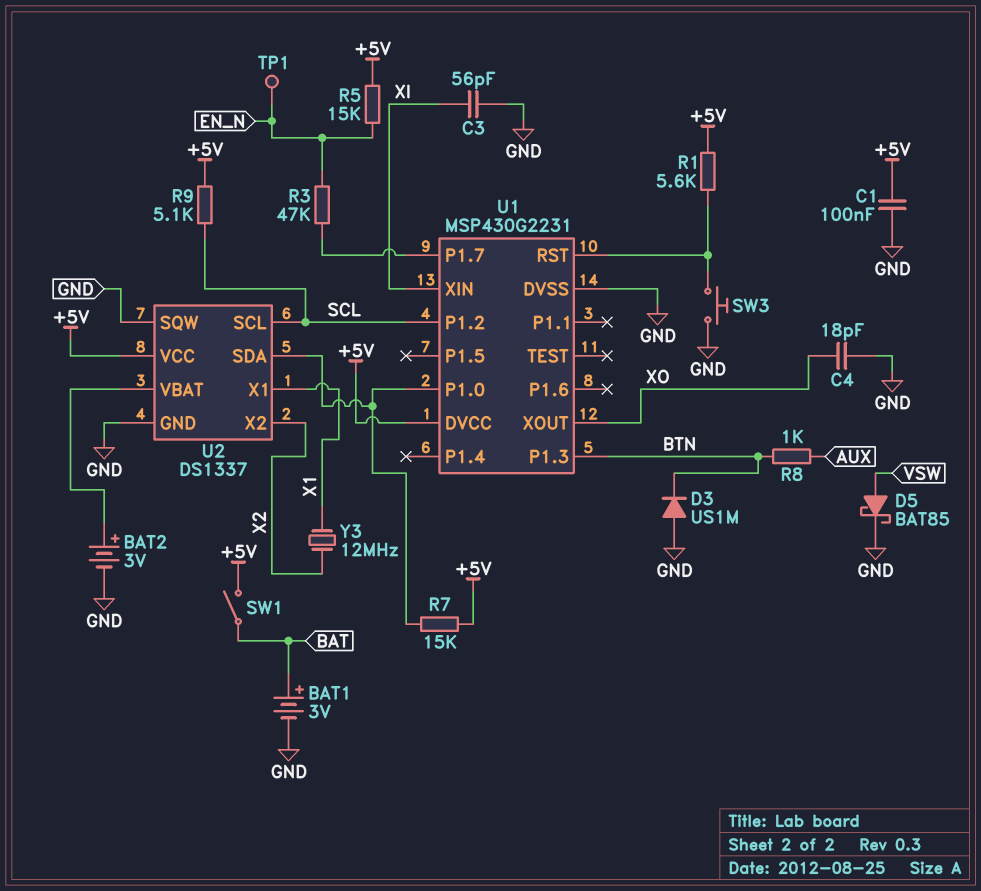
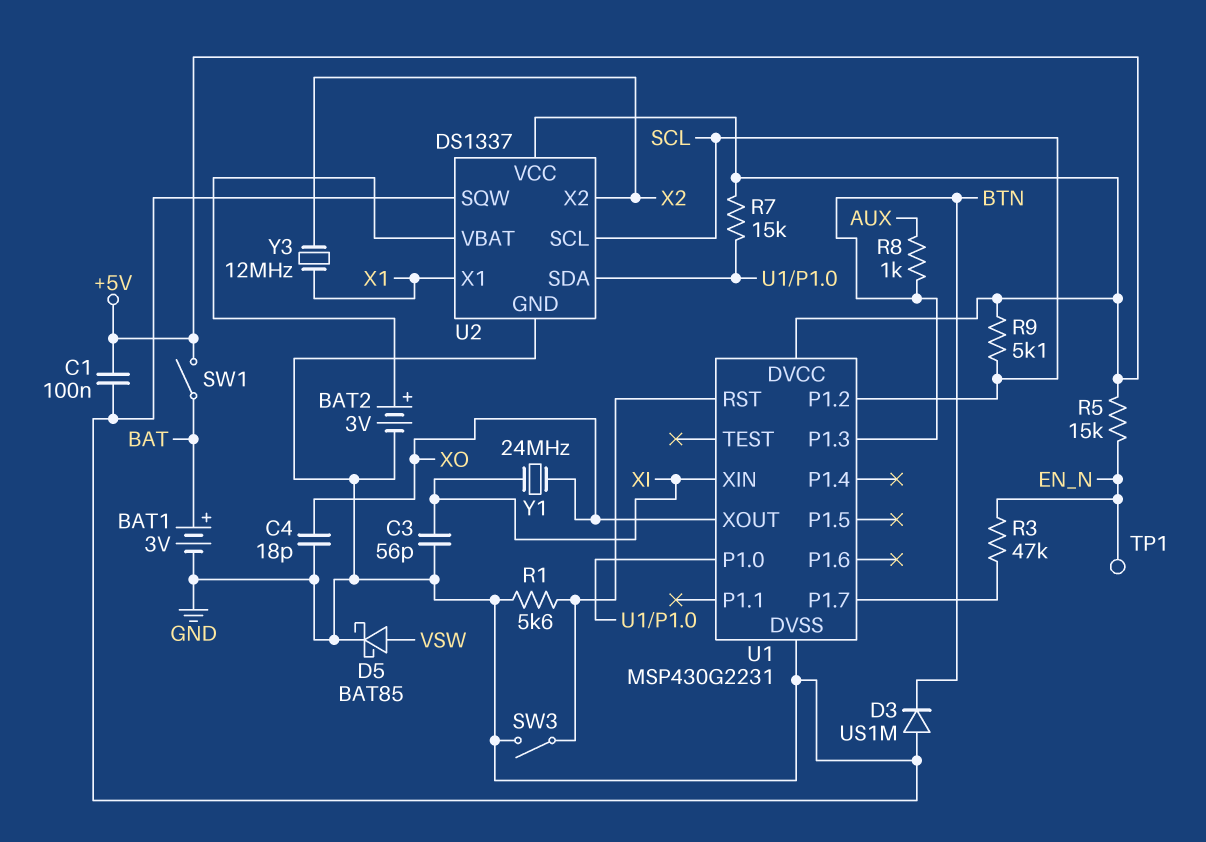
R1: 5.6k (+5V, U1/RST) -> 5.6k (GND, U1/RST)
SW3: button (GND, U1/RST) -> switch (GND, U1/RST)
Y1: none -> 24MHz (XI, XO)

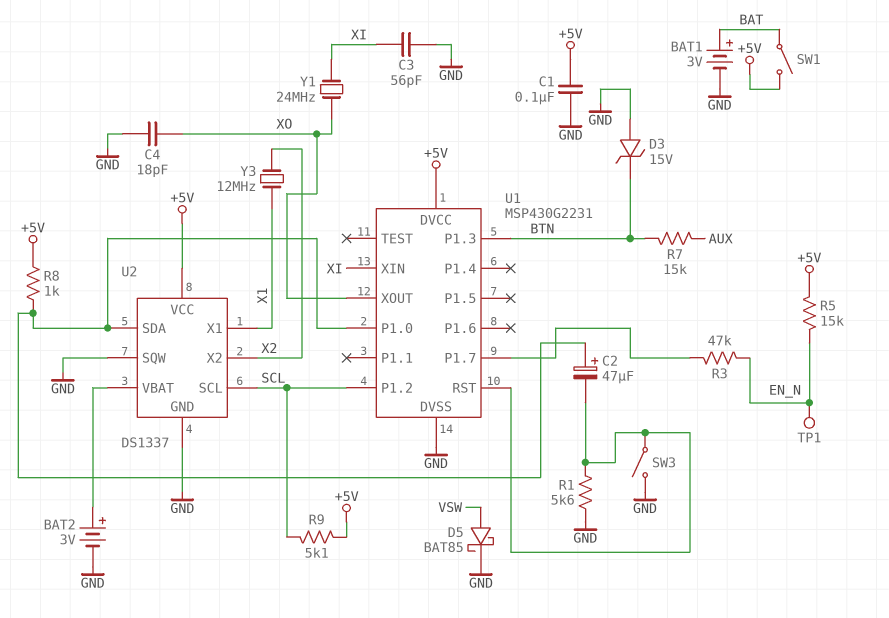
C2: none -> 47uF (plus U1/P1.0, minus U1/RST)
D3: diode US1M (A GND, K BTN) -> zener 15V (A GND, K BTN)
R7: 15k (+5V, U1/P1.0) -> 15k (AUX, BTN)
R8: 1k (AUX, BTN) -> 1k (+5V, U1/P1.0)

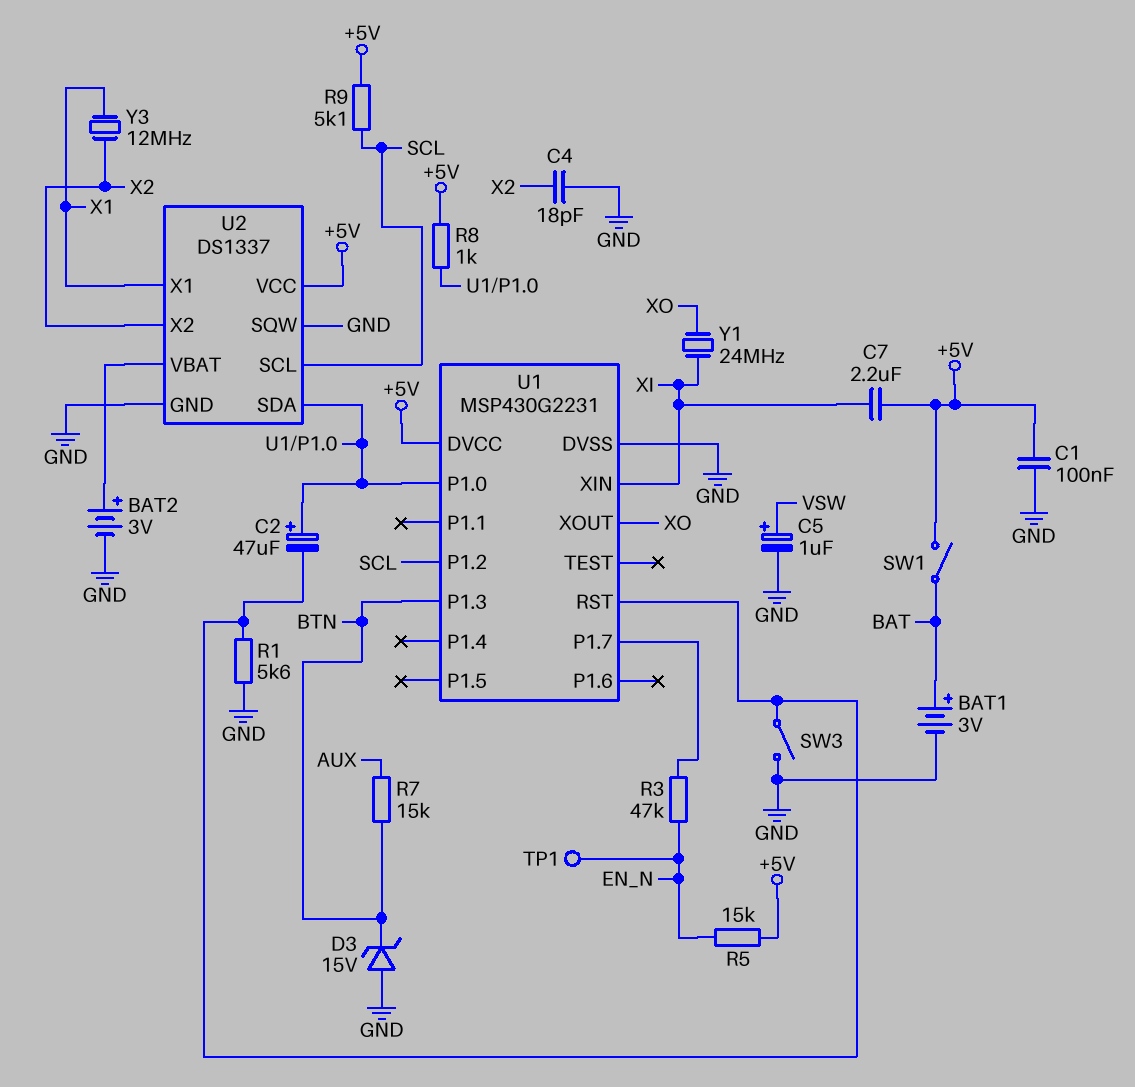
C3: 56pF (GND, XI) -> none
C4: 18pF (GND, XO) -> 18pF (GND, X2)
C5: none -> 1uF (plus VSW, minus GND)
C7: none -> 2.2uF (+5V, XI)
D5: schottky BAT85 (A VSW, K GND) -> none

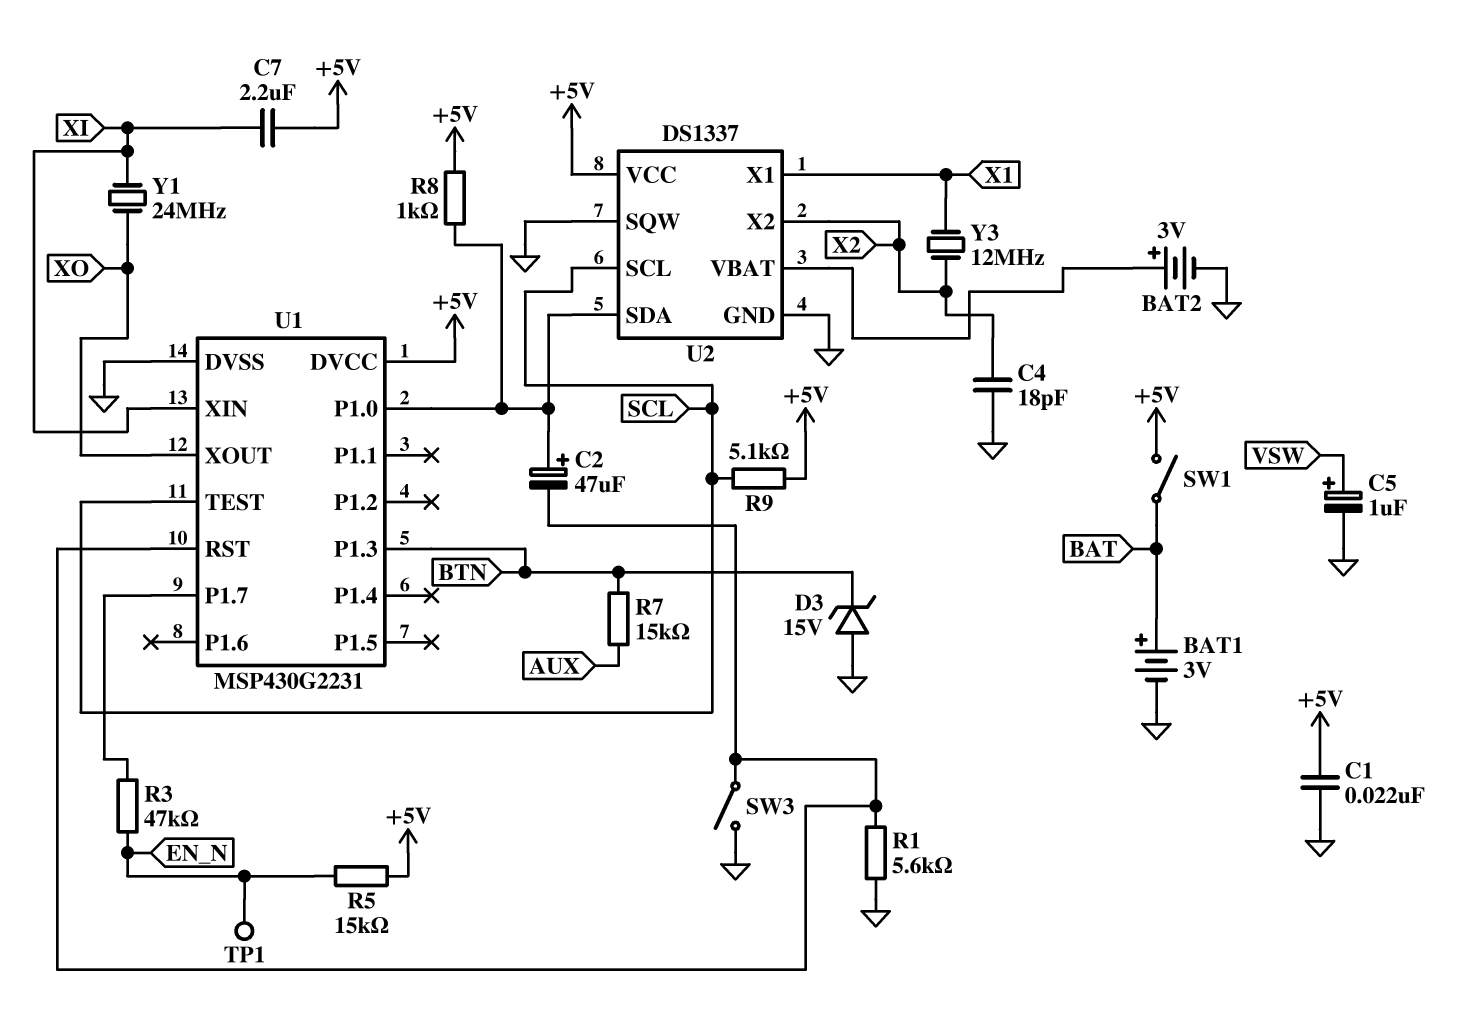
C1: 100nF (+5V, GND) -> 22nF (+5V, GND)
U1 pin P1.2: SCL -> none
U1 pin TEST: none -> SCL

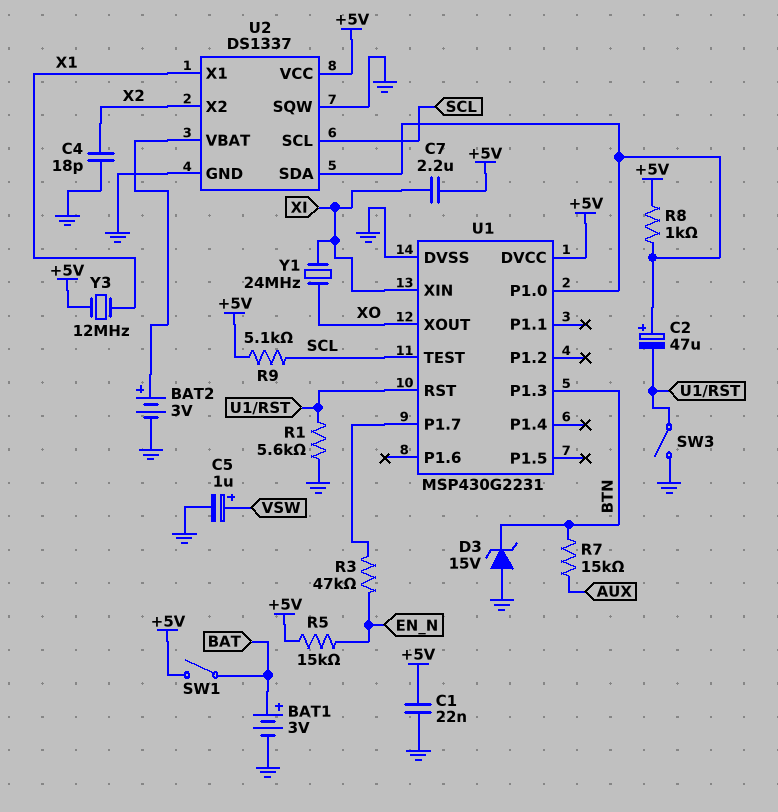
TP1: test point (EN_N) -> none
Y3: 12MHz (X1, X2) -> 12MHz (+5V, X1)

